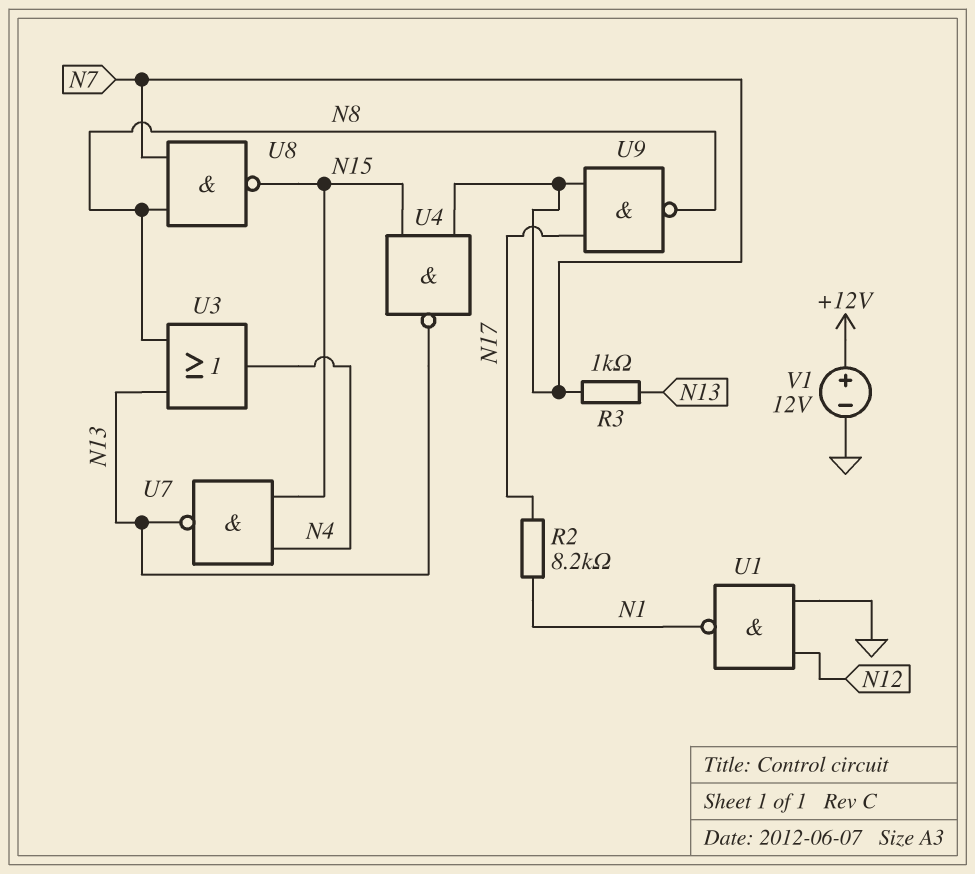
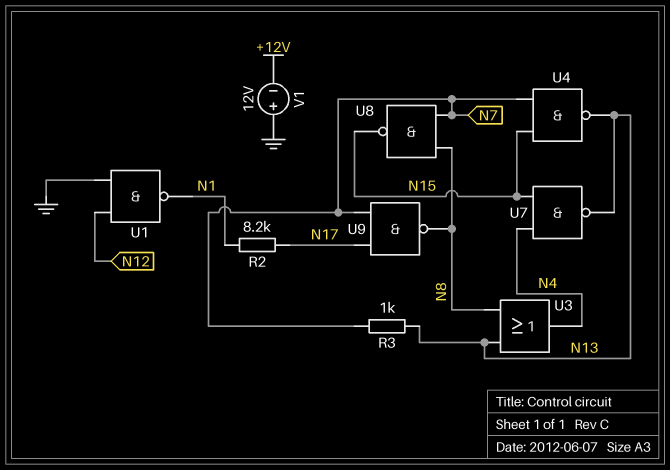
V1: 12V (plus +12V, minus GND) -> 12V (plus GND, minus +12V)

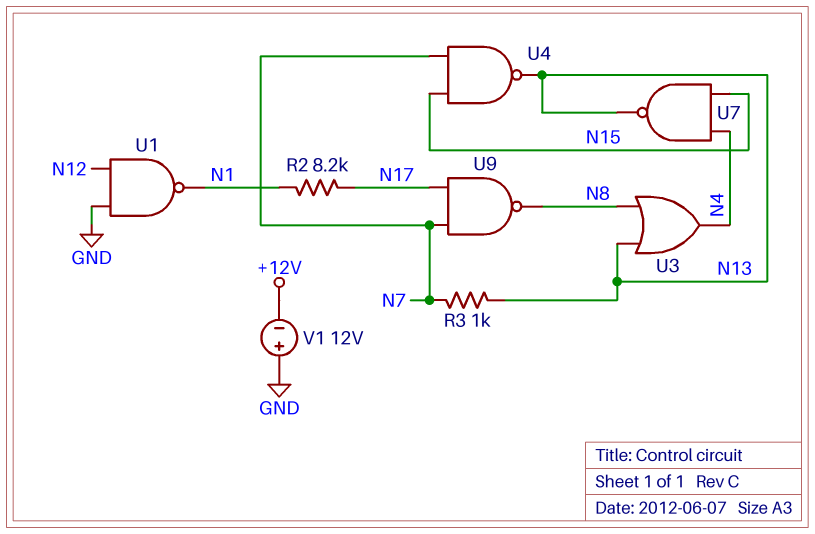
U8: NAND (in N7, in N8, out N15) -> none

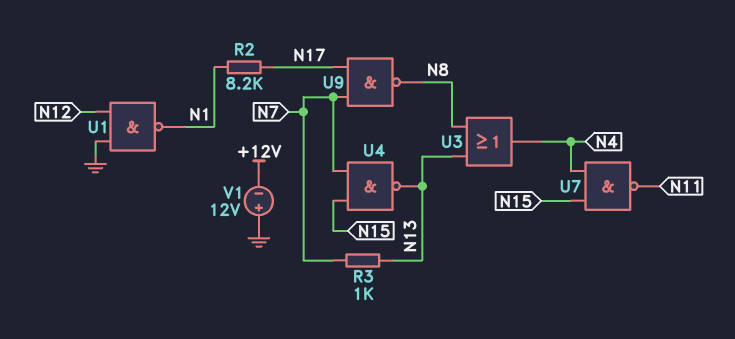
U7: NAND (in N4, in N15, out N13) -> NAND (in N4, in N15, out N11)

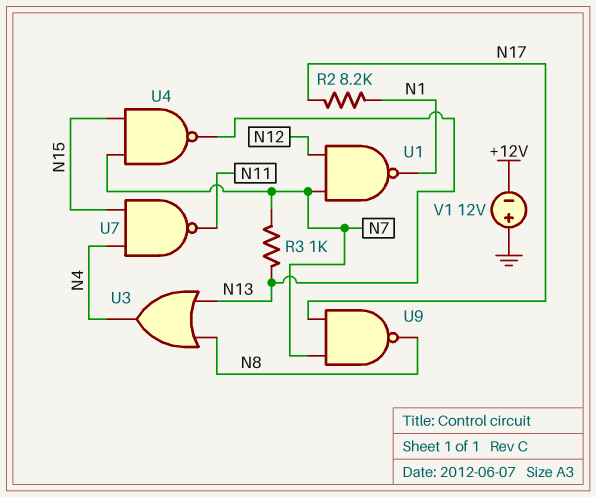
U1: NAND (in GND, in N12, out N1) -> NAND (in N7, in N12, out N1)

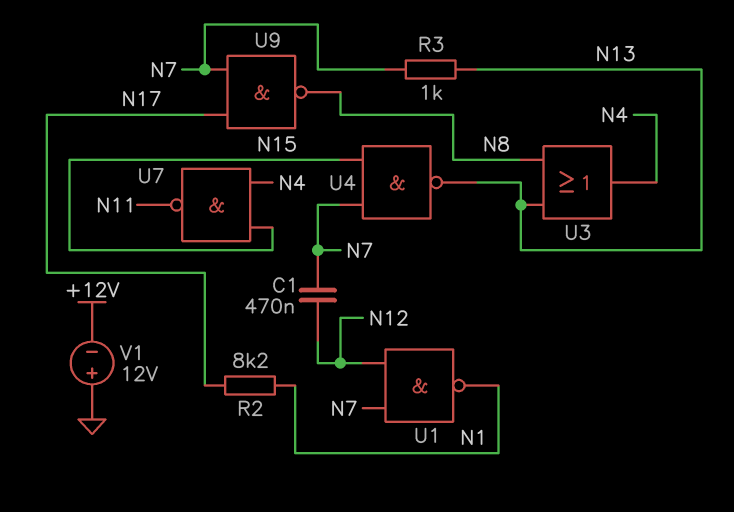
C1: none -> 470nF (N7, N12)

